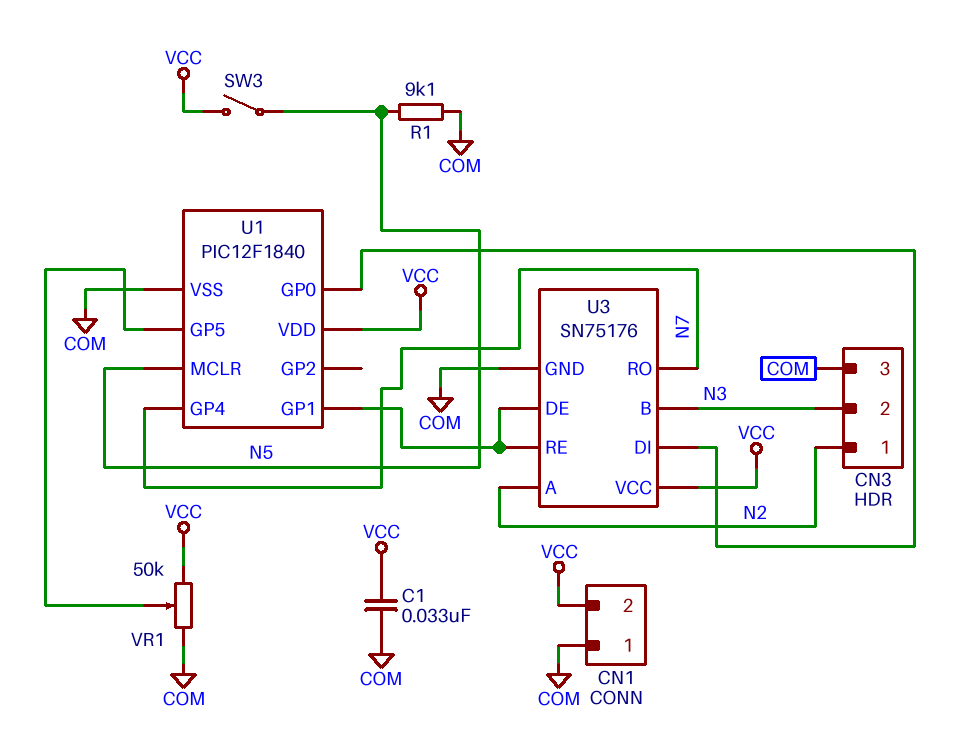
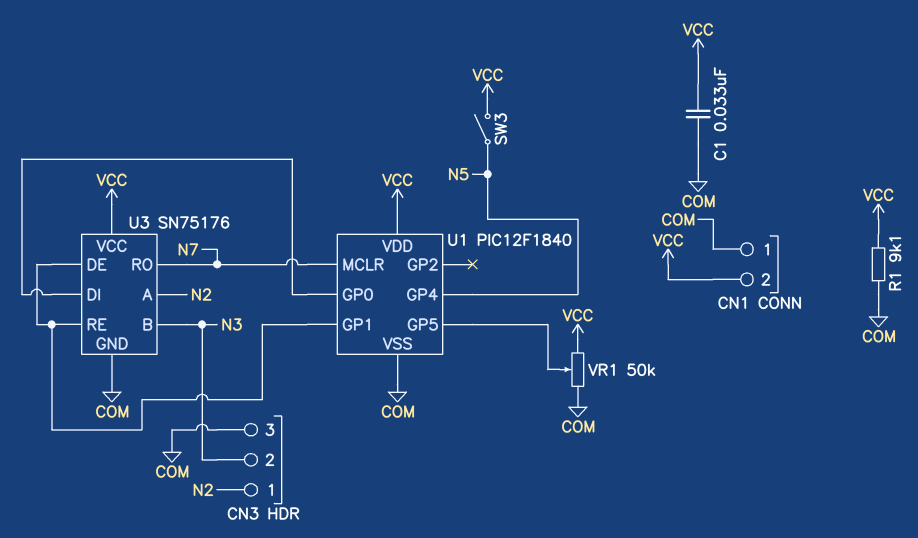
R1: 9.1k (COM, N5) -> 9.1k (COM, VCC)
U1 pin GP4: N7 -> N5
U1 pin MCLR: N5 -> N7

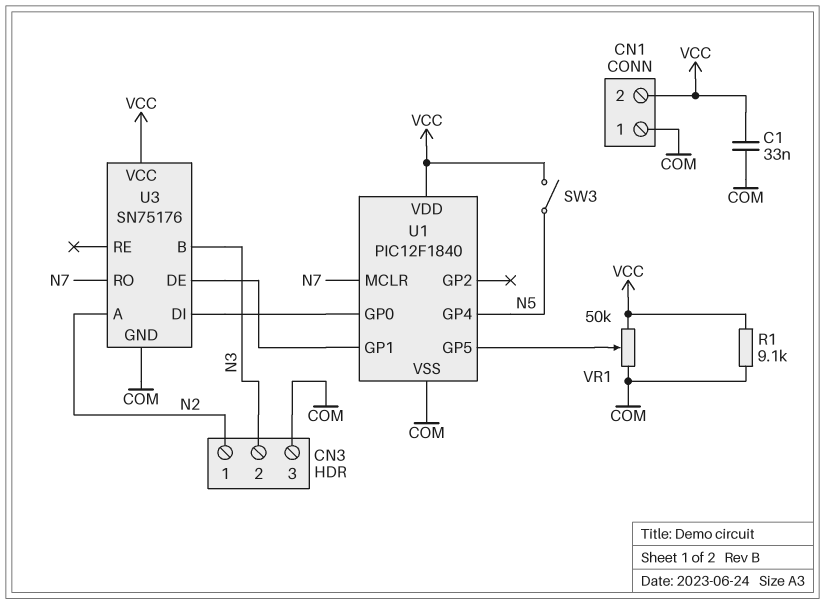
U3 pin RE: U1/GP1 -> none

